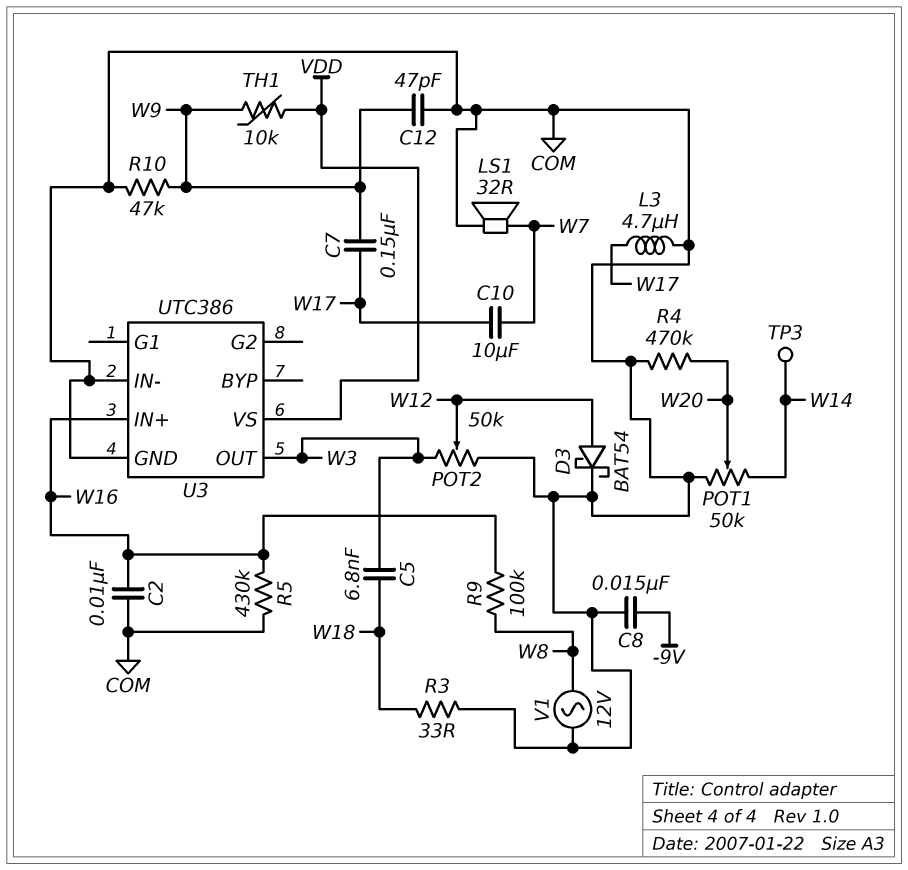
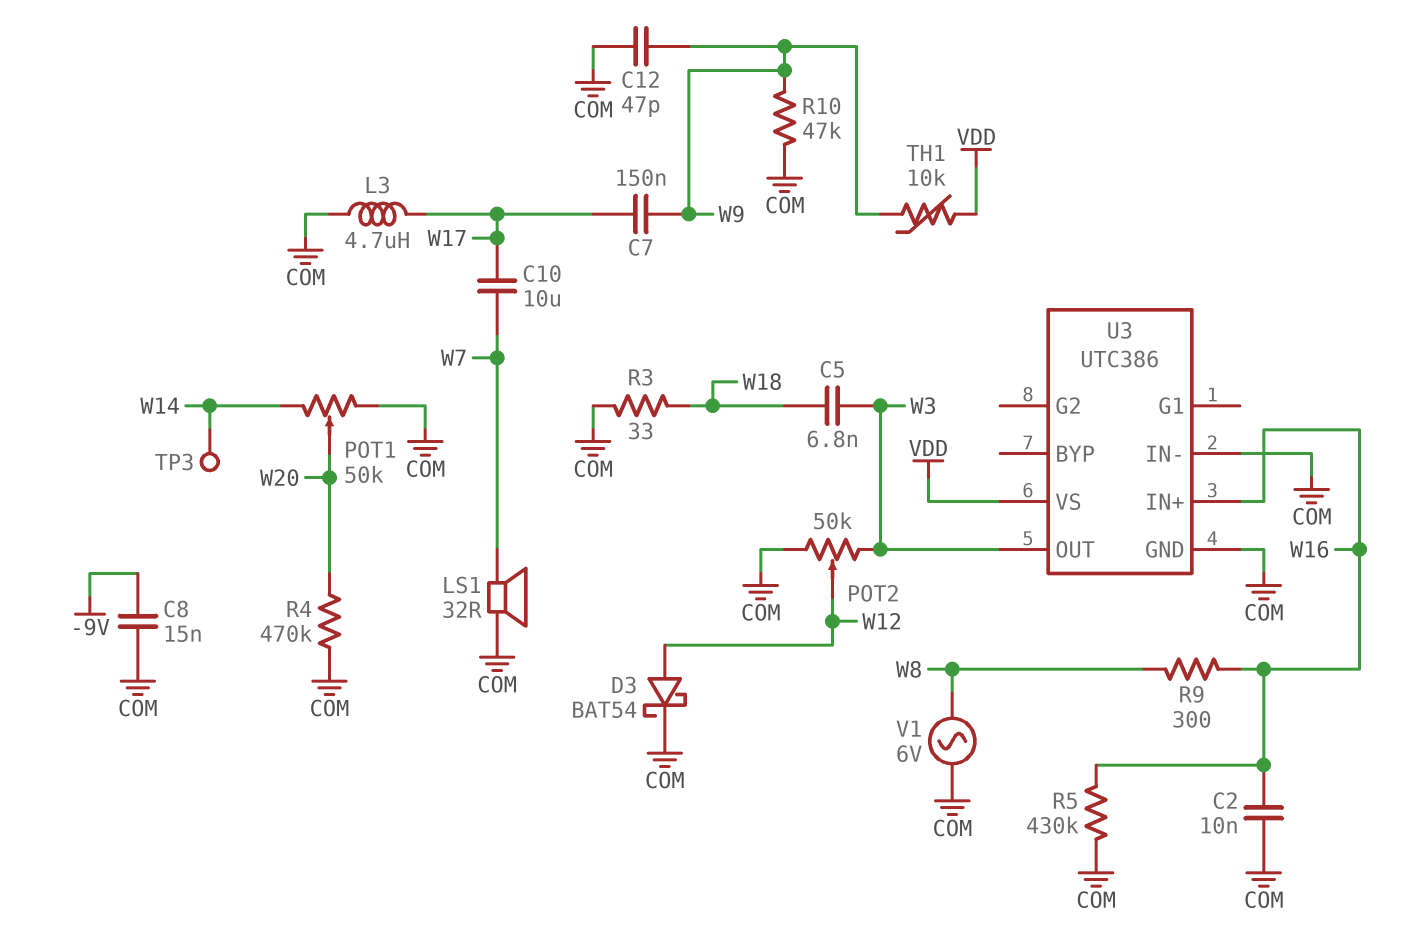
R9: 100k (W8, W16) -> 300 (W8, W16)
V1: AC 12V (COM, W8) -> AC 6V (COM, W8)

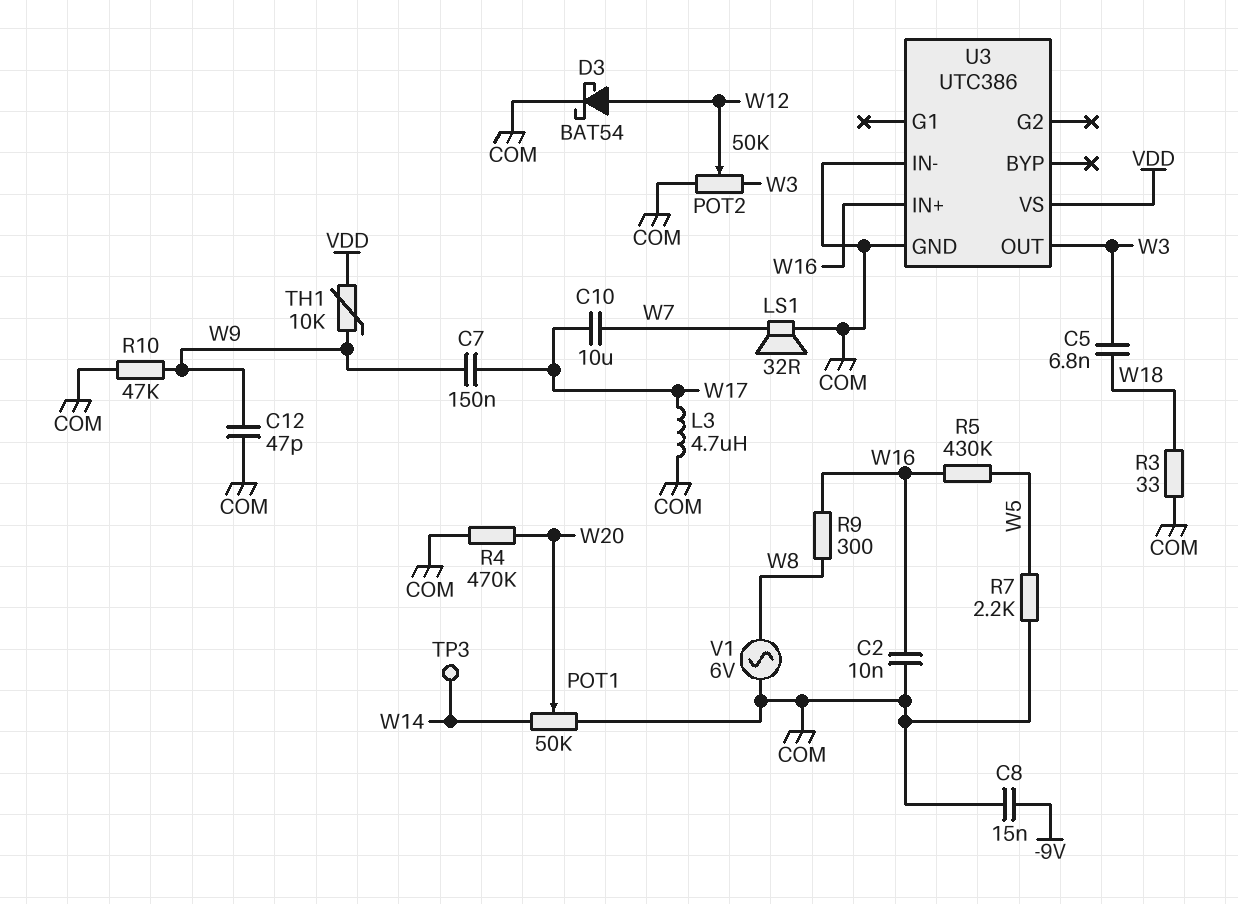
R5: 430k (COM, W16) -> 430k (W5, W16)
R7: none -> 2.2k (COM, W5)

